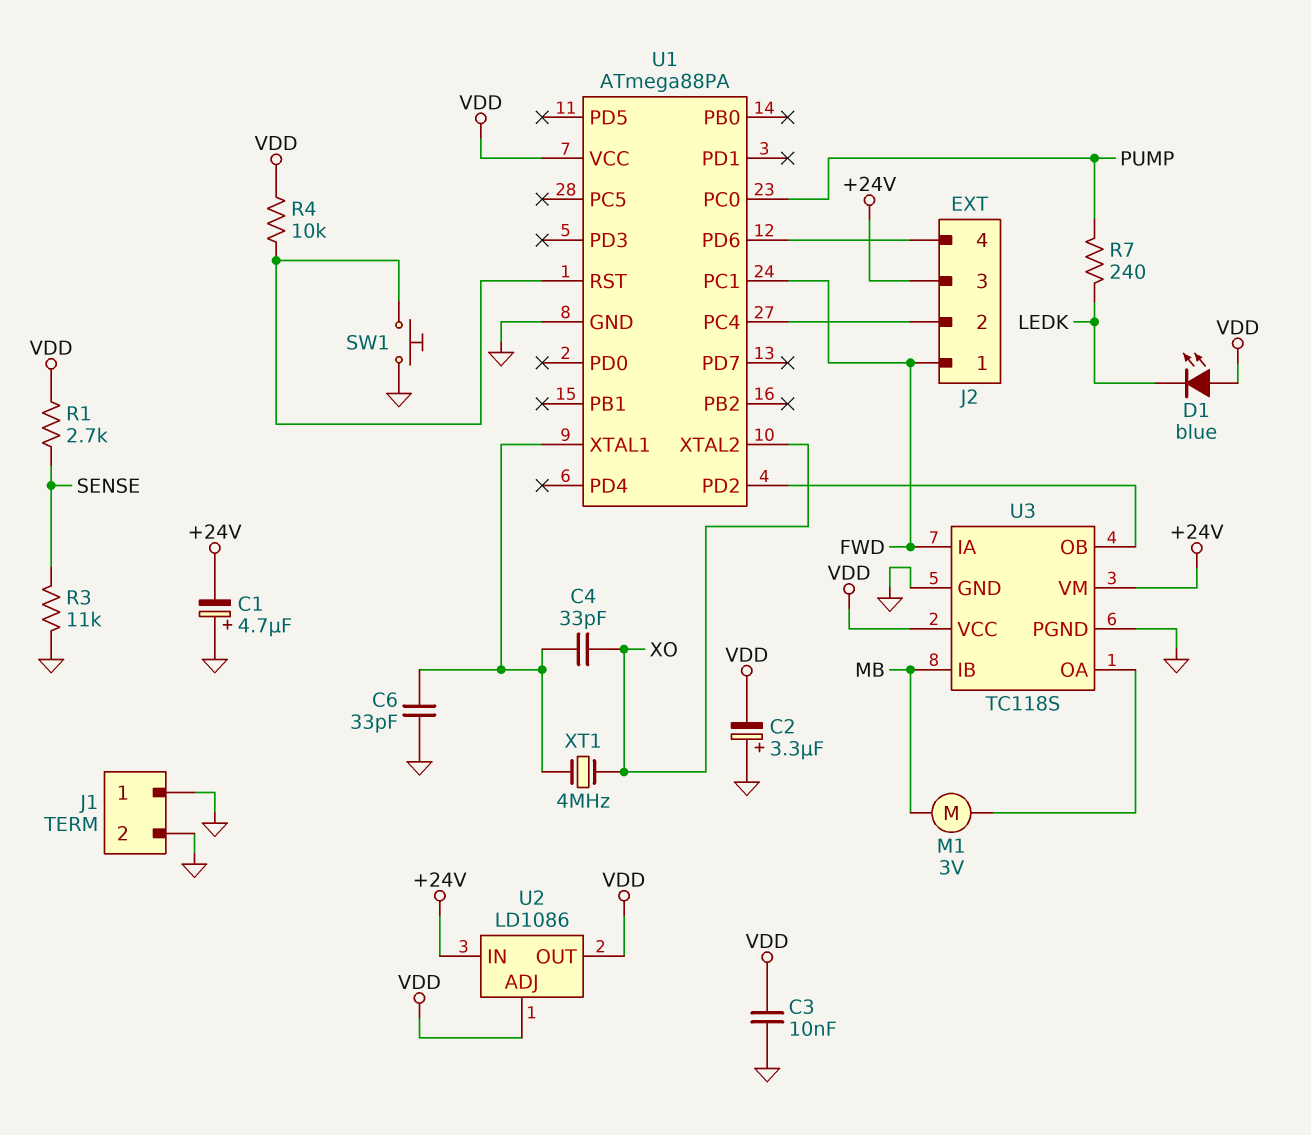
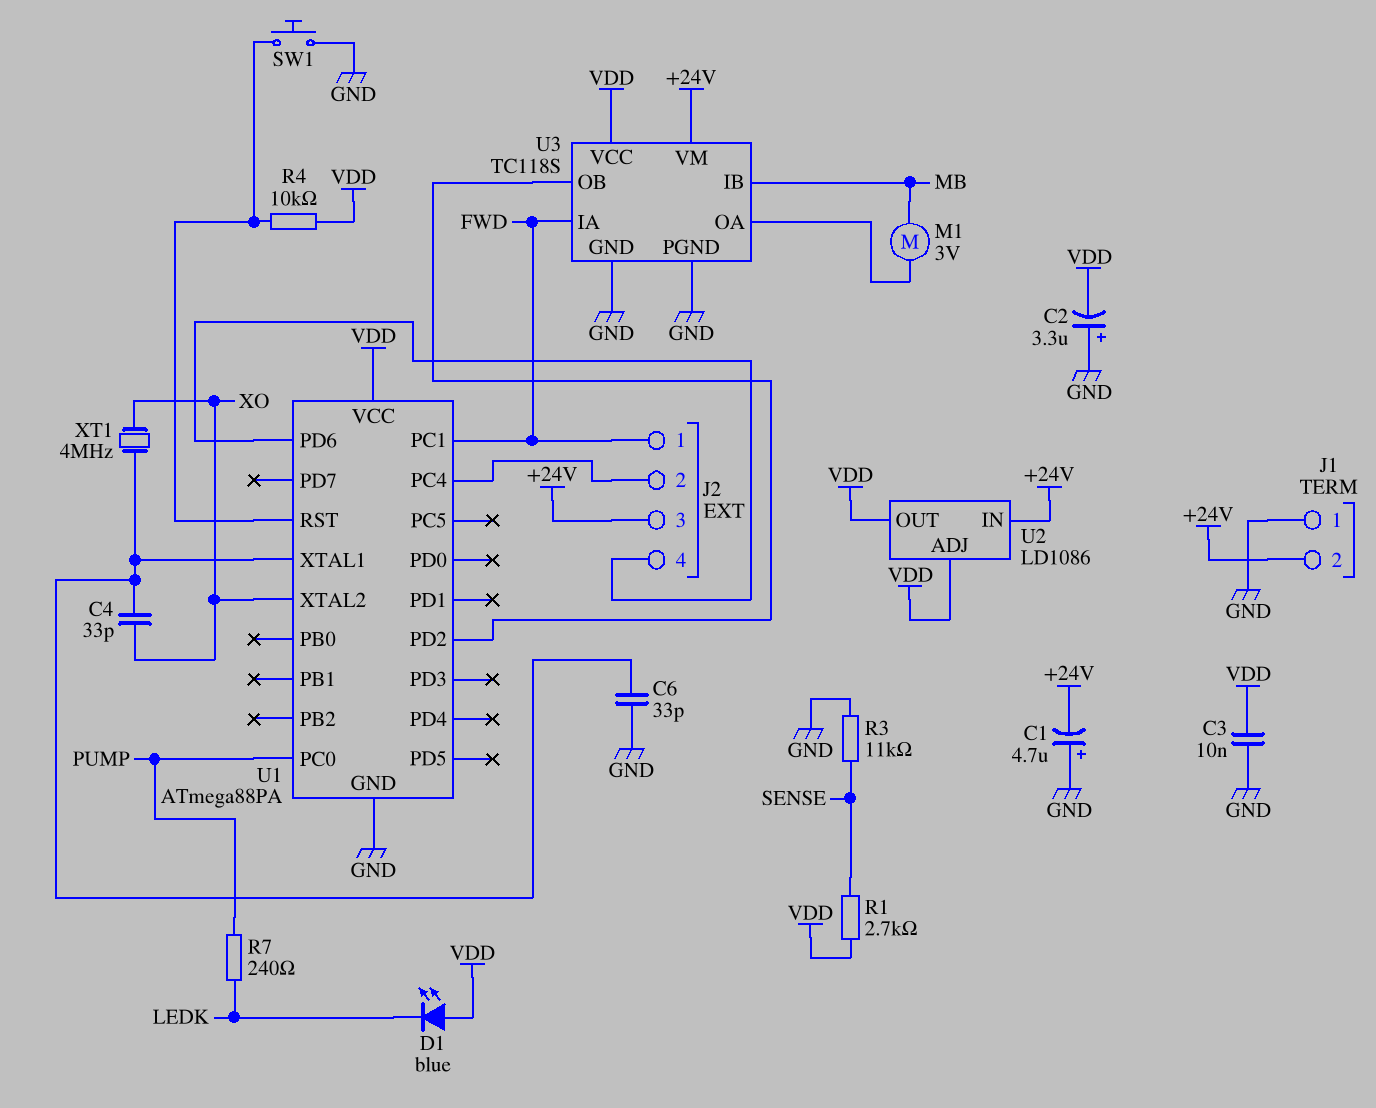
J1 pin 2: GND -> +24V

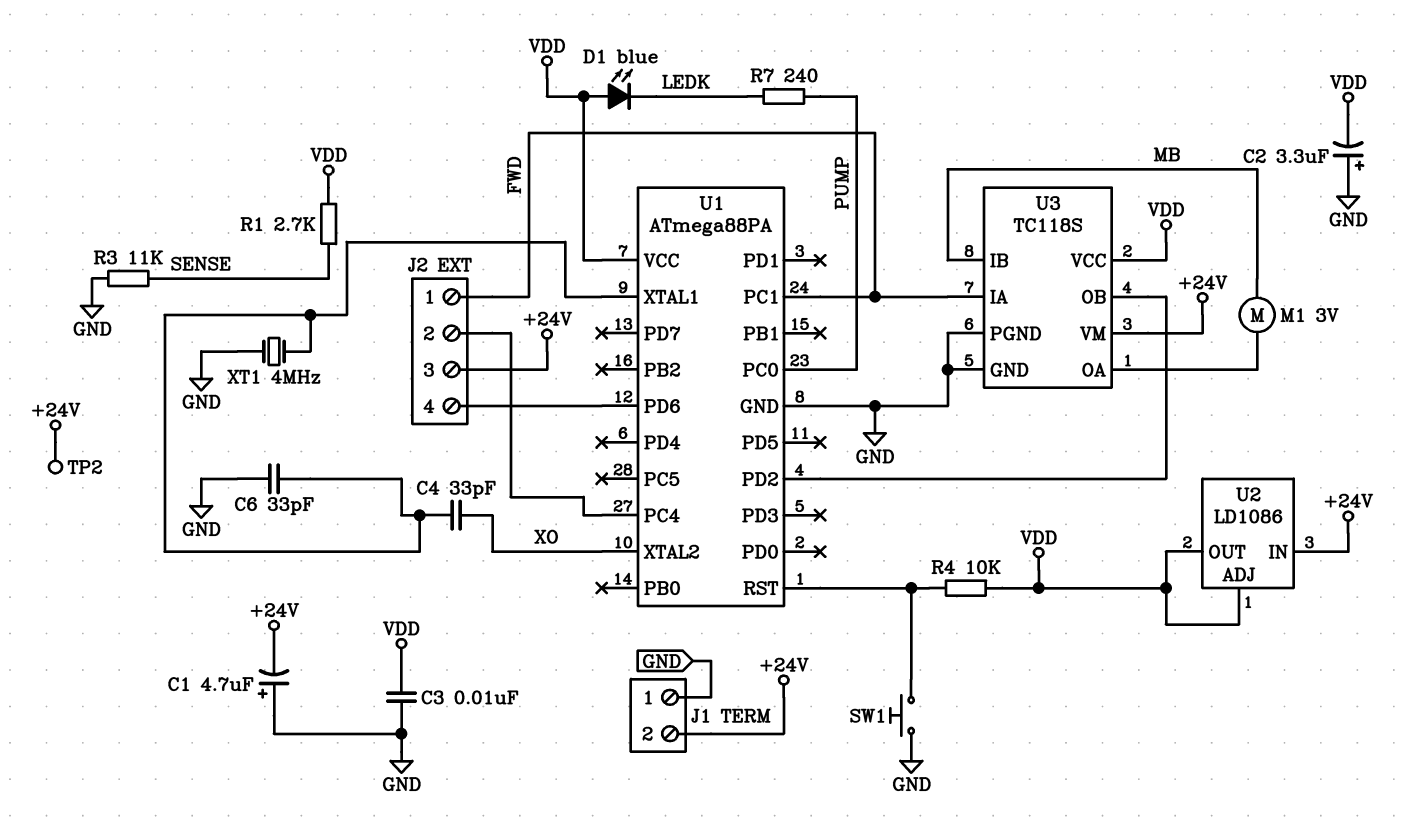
TP2: none -> test point (+24V)
XT1: 4MHz (U1/XTAL1, XO) -> 4MHz (GND, U1/XTAL1)

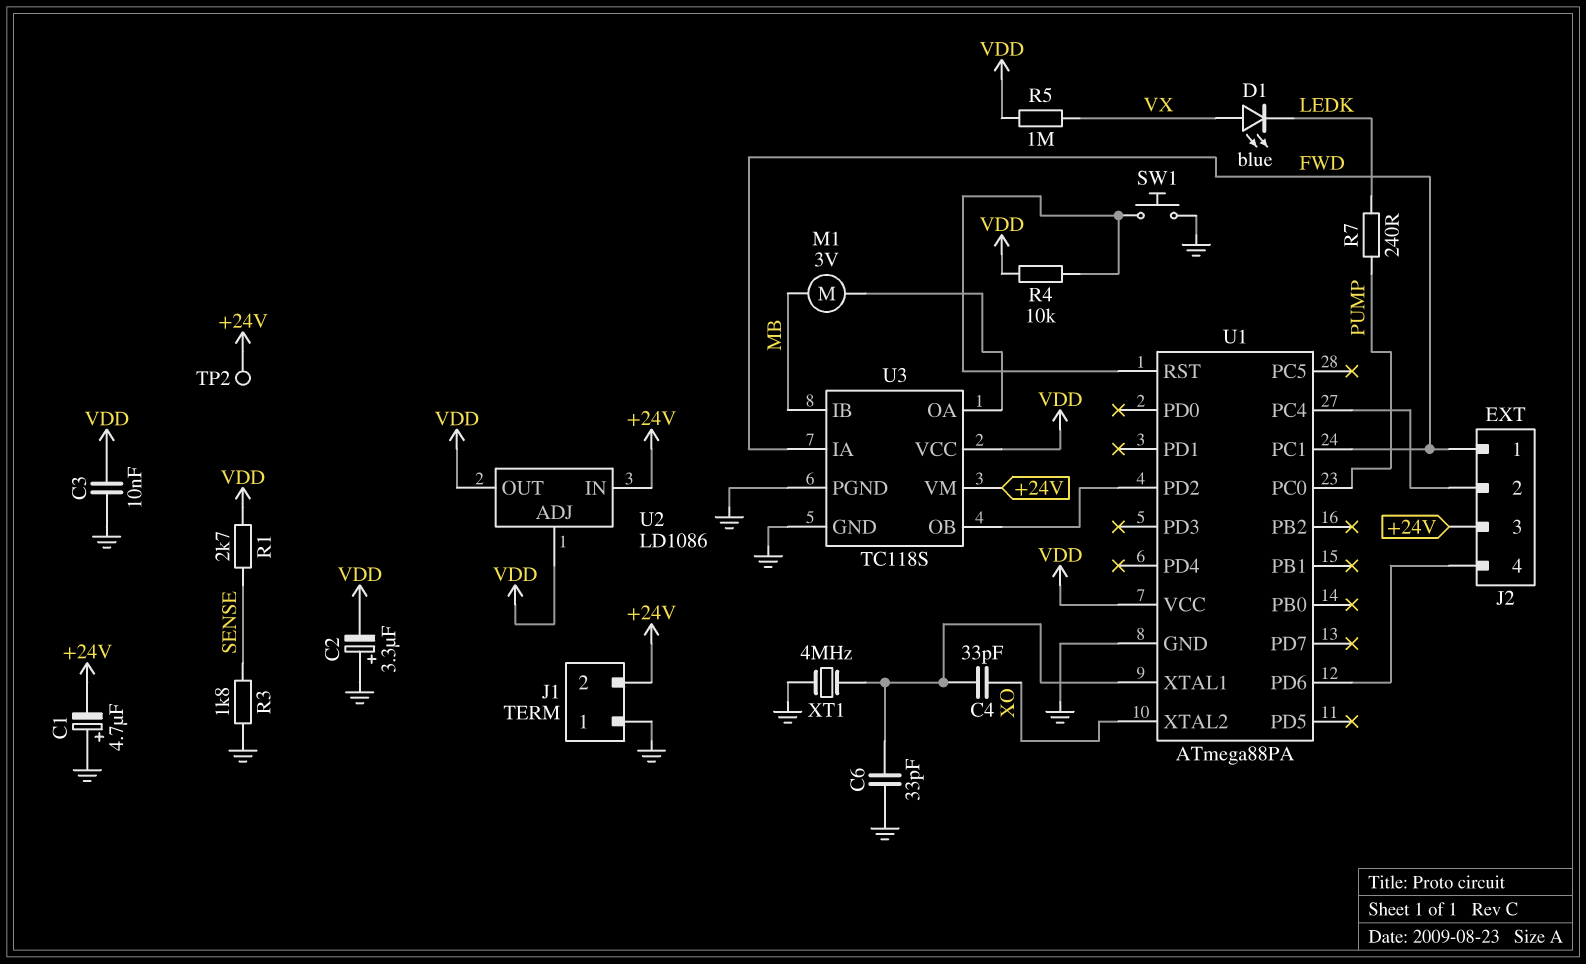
D1: LED blue (A VDD, K LEDK) -> LED blue (A VX, K LEDK)
R3: 11k (GND, SENSE) -> 1.8k (GND, SENSE)
R5: none -> 1M (VDD, VX)

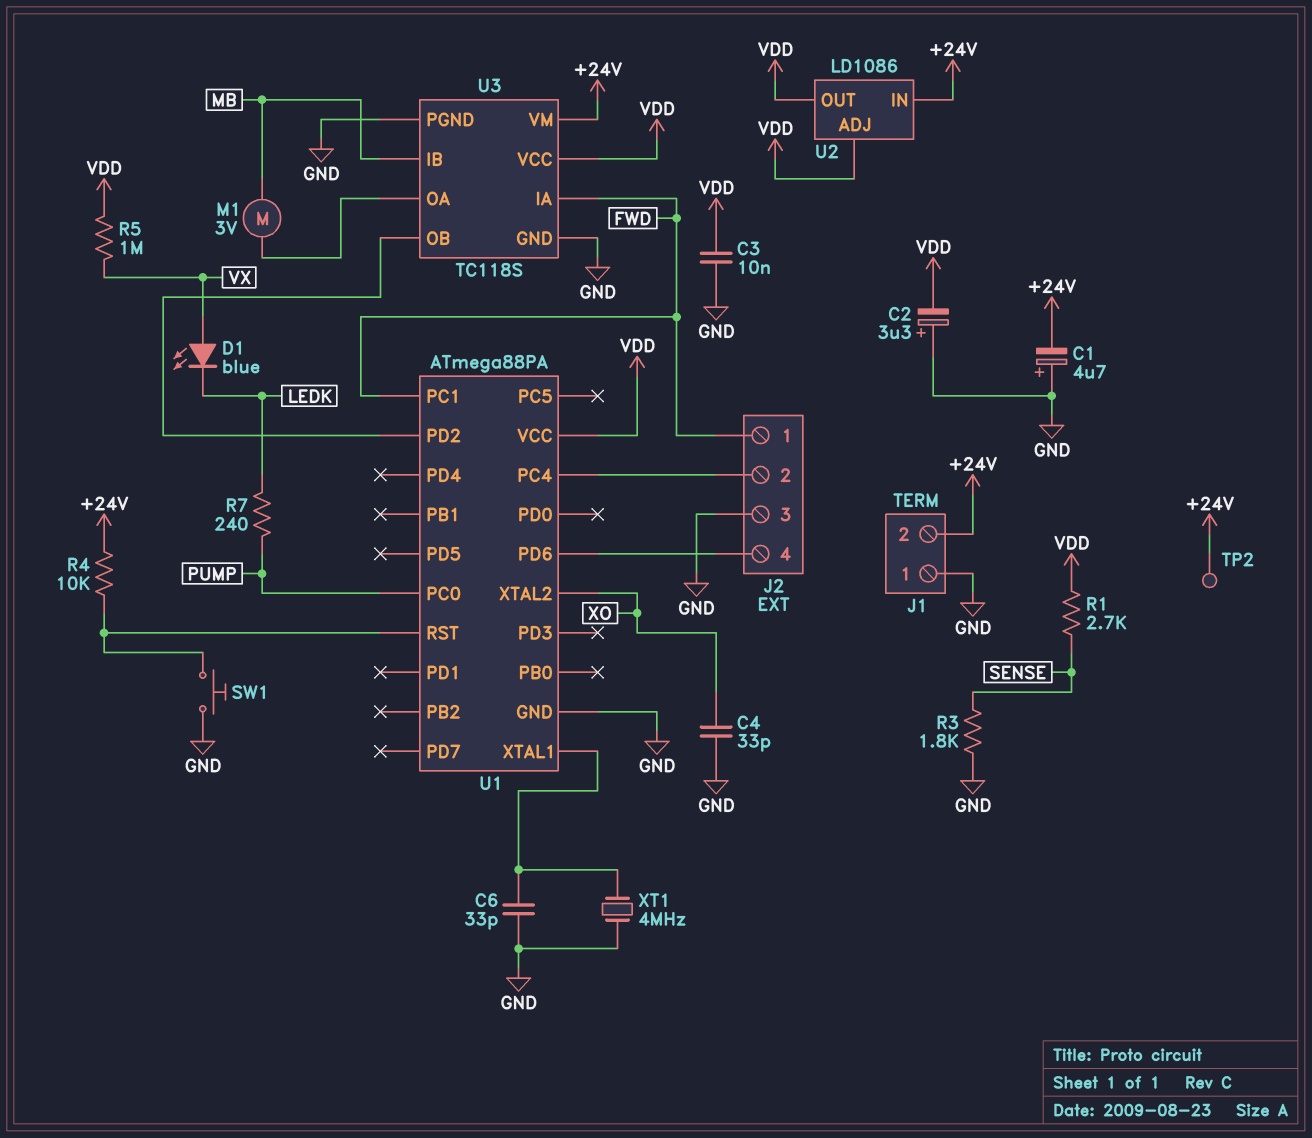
C4: 33pF (U1/XTAL1, XO) -> 33pF (GND, XO)
J2 pin 3: +24V -> GND
R4: 10k (U1/RST, VDD) -> 10k (+24V, U1/RST)

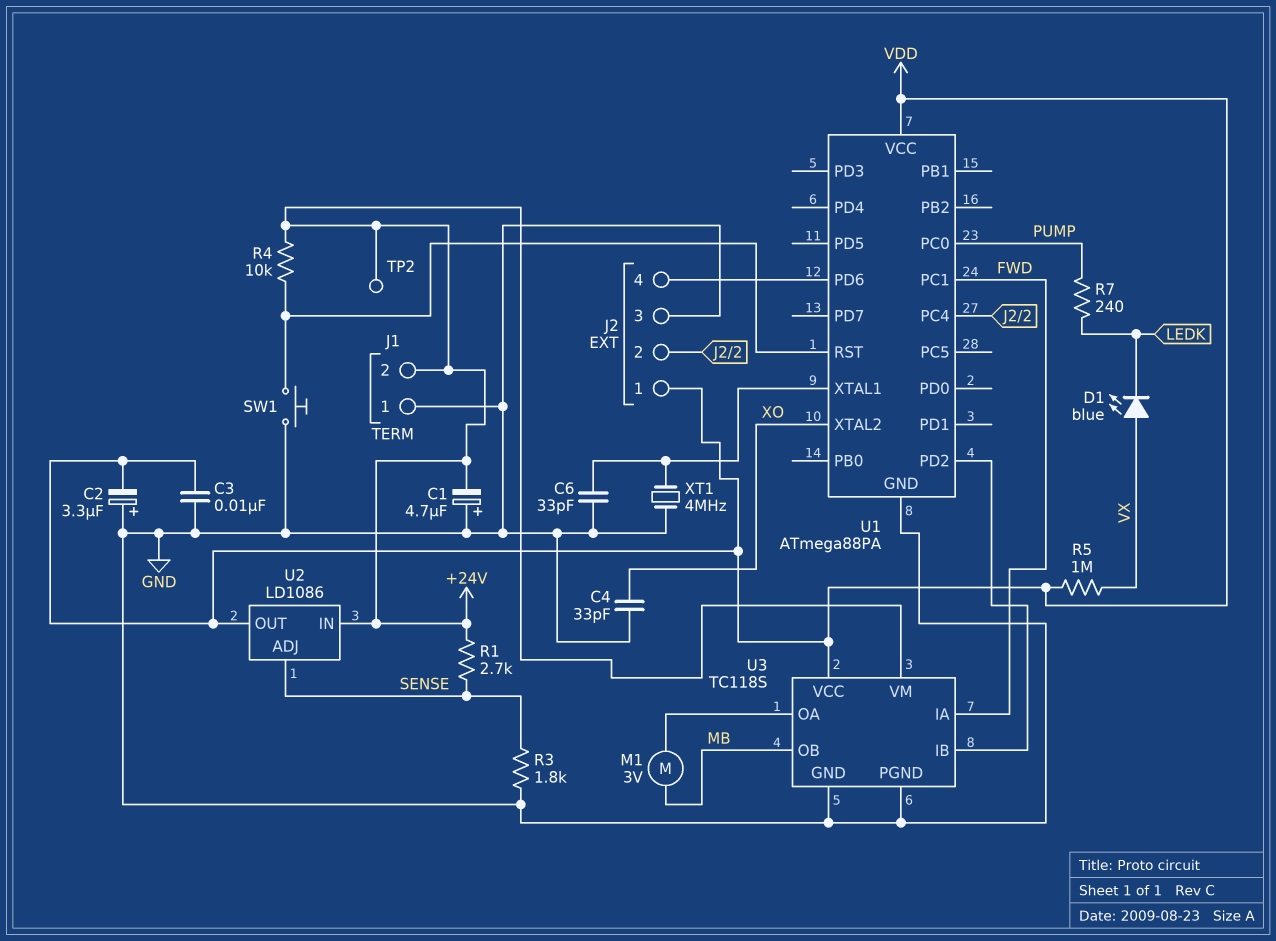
J2 pin 1: FWD -> VDD
R1: 2.7k (SENSE, VDD) -> 2.7k (+24V, SENSE)
U2 pin ADJ: VDD -> SENSE
U3 pin IB: MB -> U1/PD2
U3 pin OB: U1/PD2 -> MB

